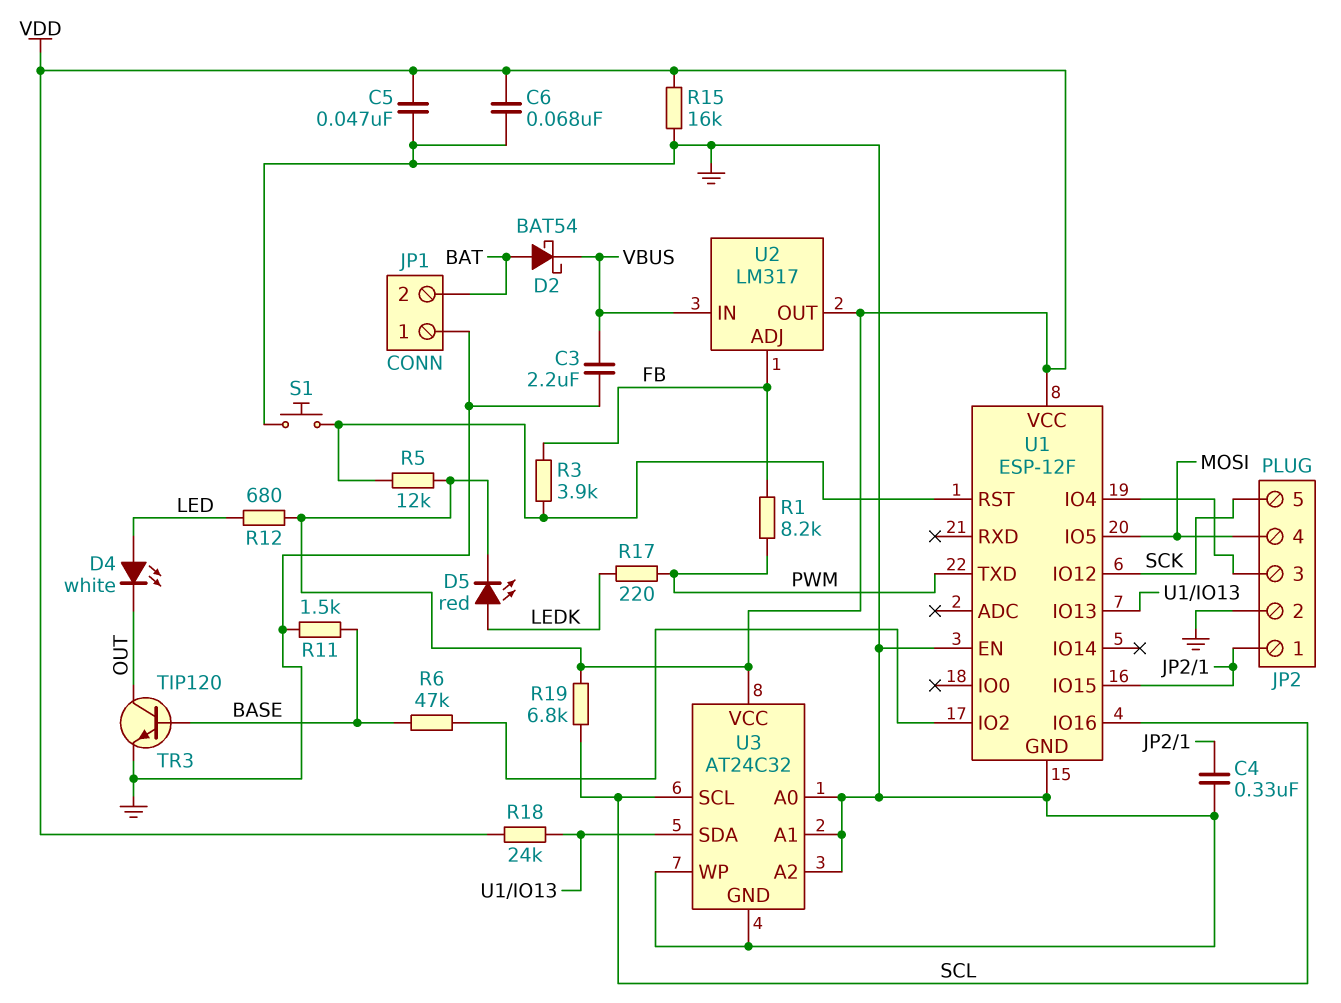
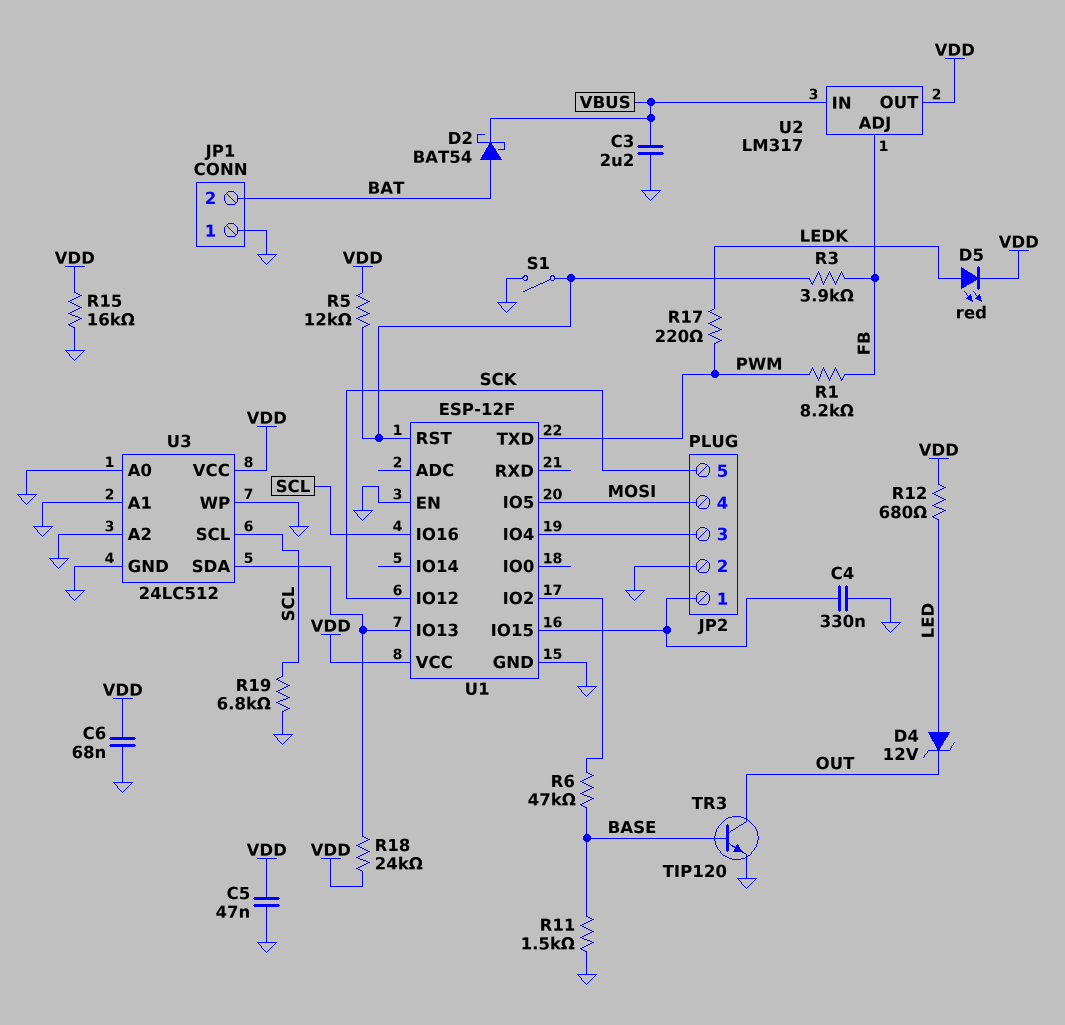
D4: LED white (A LED, K OUT) -> zener 12V (A LED, K OUT)
R19: 6.8k (SCL, VDD) -> 6.8k (GND, SCL)
S1: button (GND, U1/RST) -> switch (GND, U1/RST)
U3: AT24C32 -> 24LC512

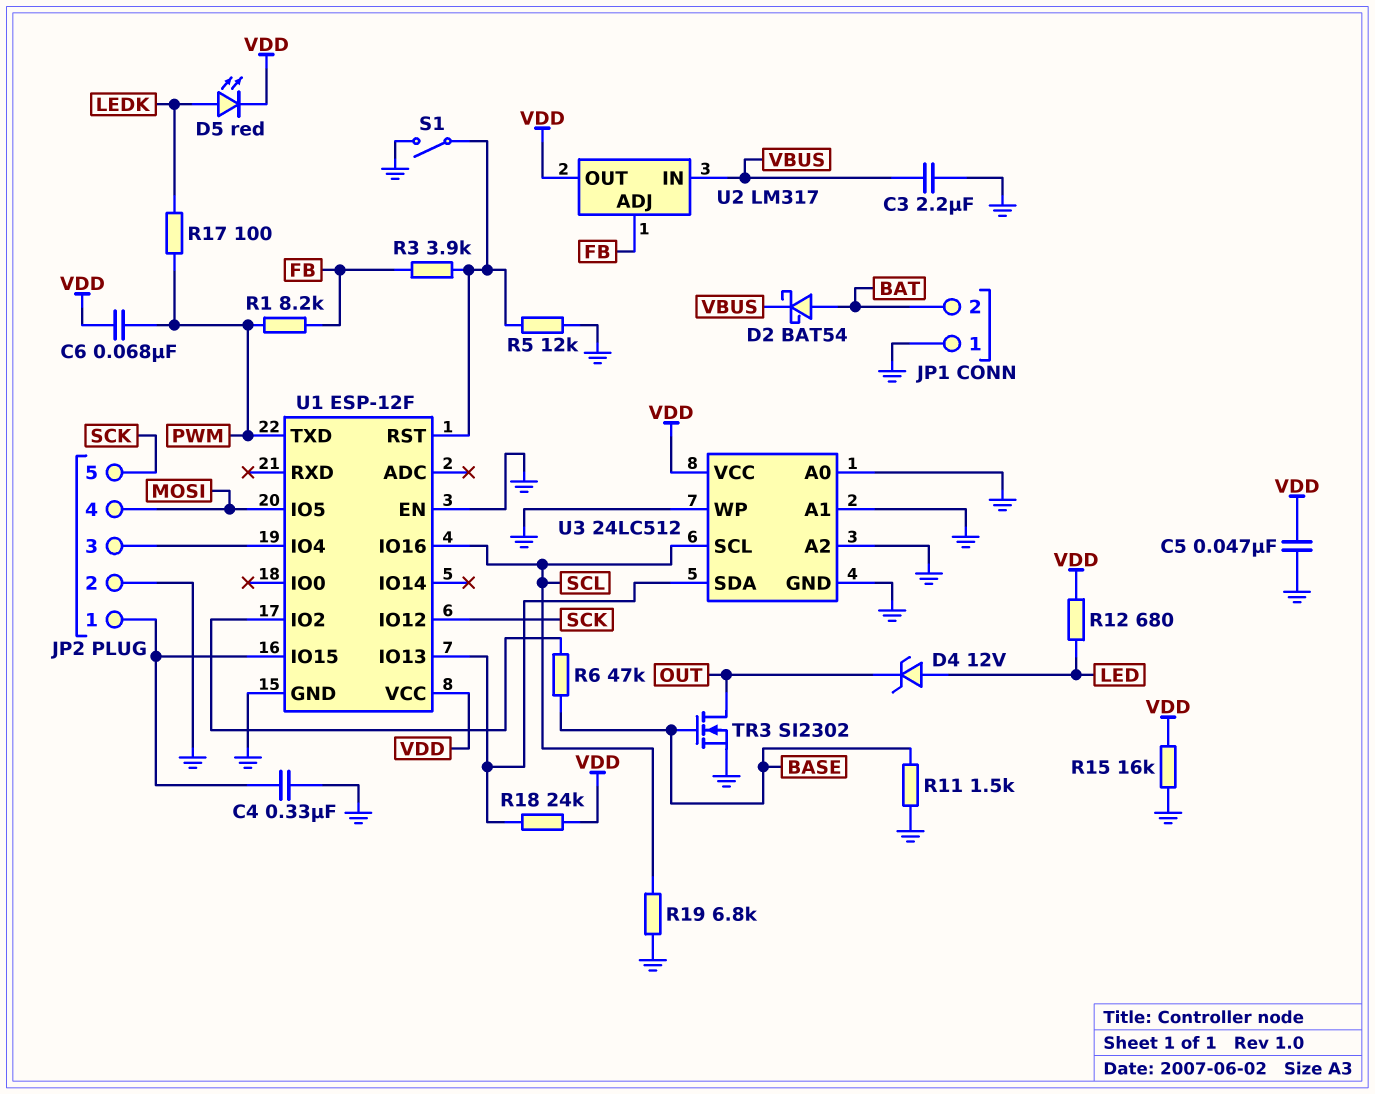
C6: 68nF (GND, VDD) -> 68nF (PWM, VDD)
R5: 12k (U1/RST, VDD) -> 12k (GND, U1/RST)
R17: 220 (LEDK, PWM) -> 100 (LEDK, PWM)
TR3: NPN TIP120 (B BASE, C OUT, E GND) -> NMOS SI2302 (G BASE, D OUT, S GND)

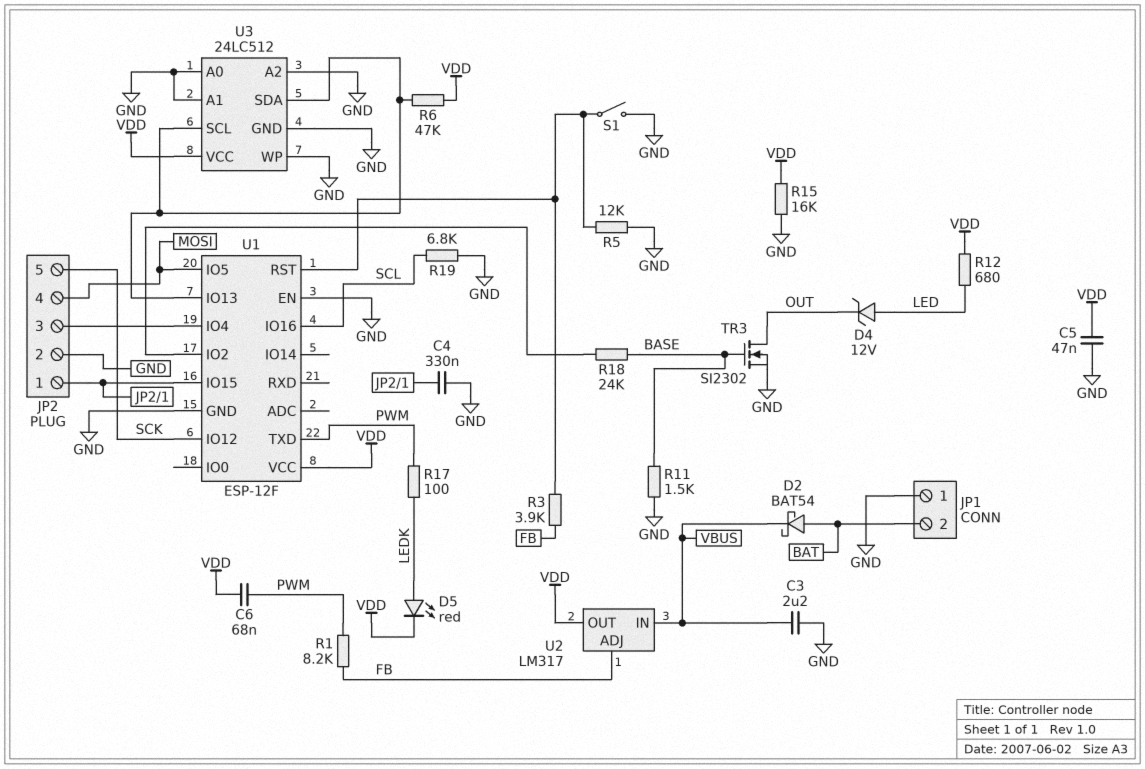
R6: 47k (BASE, U1/IO2) -> 47k (U1/IO13, VDD)
R18: 24k (U1/IO13, VDD) -> 24k (BASE, U1/IO2)
U3 pin SCL: SCL -> U1/IO13

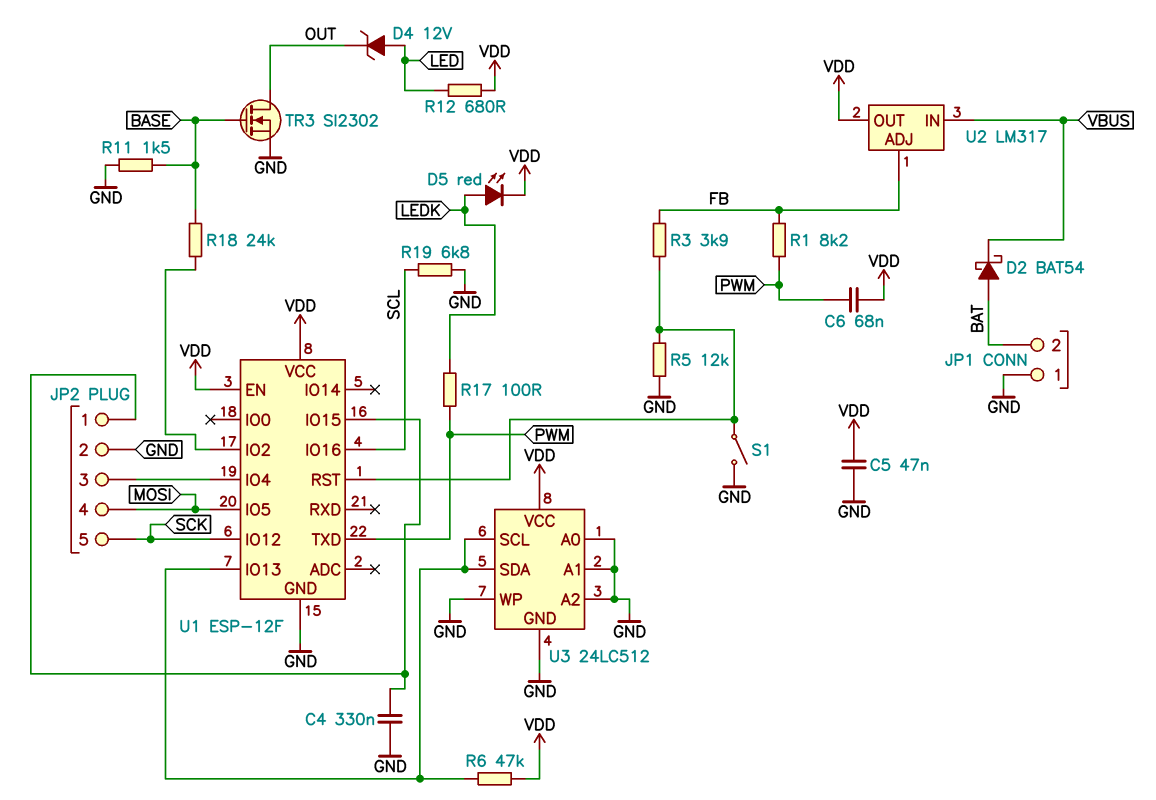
C3: 2.2uF (GND, VBUS) -> none
R15: 16k (GND, VDD) -> none
U1 pin EN: GND -> VDD

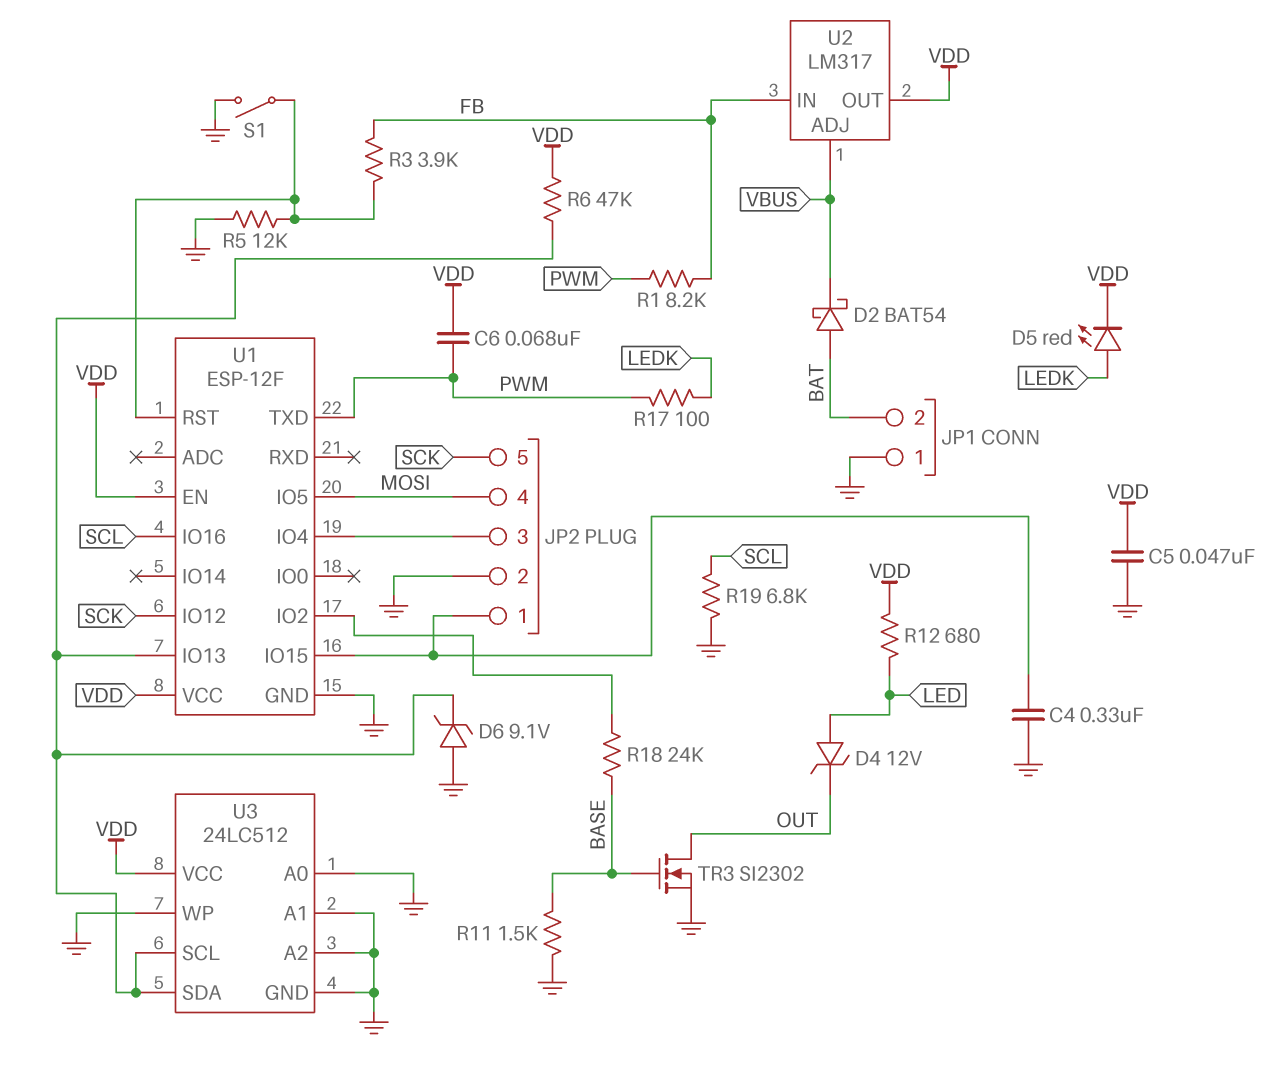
D6: none -> zener 9.1V (A GND, K U1/IO13)
U2 pin ADJ: FB -> VBUS
U2 pin IN: VBUS -> FB

